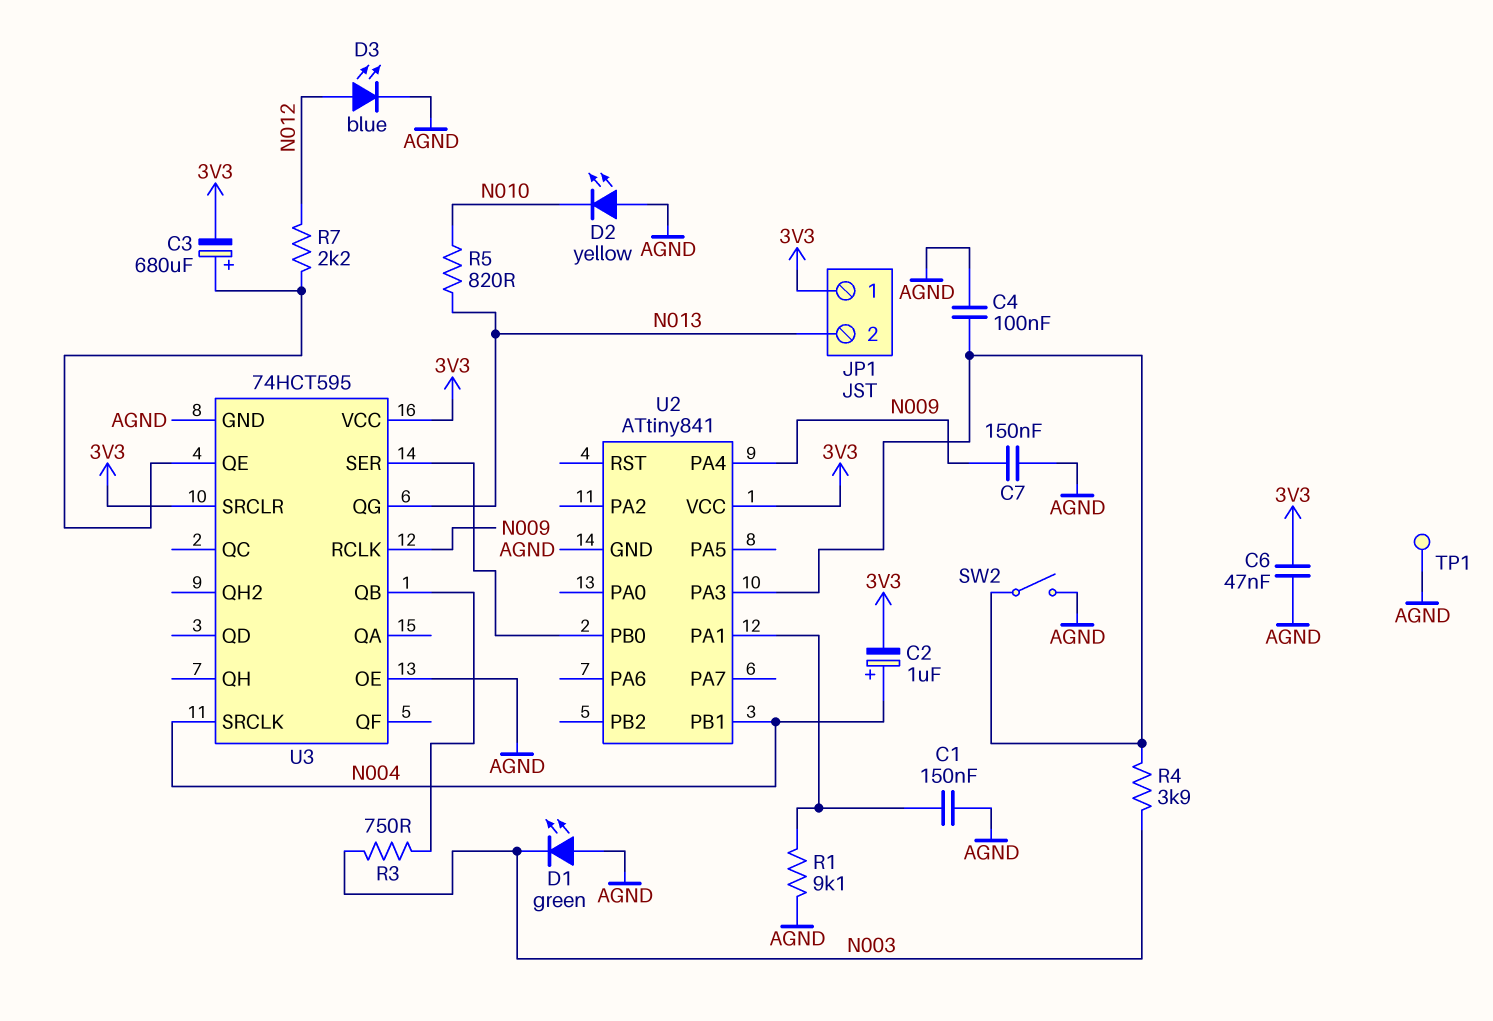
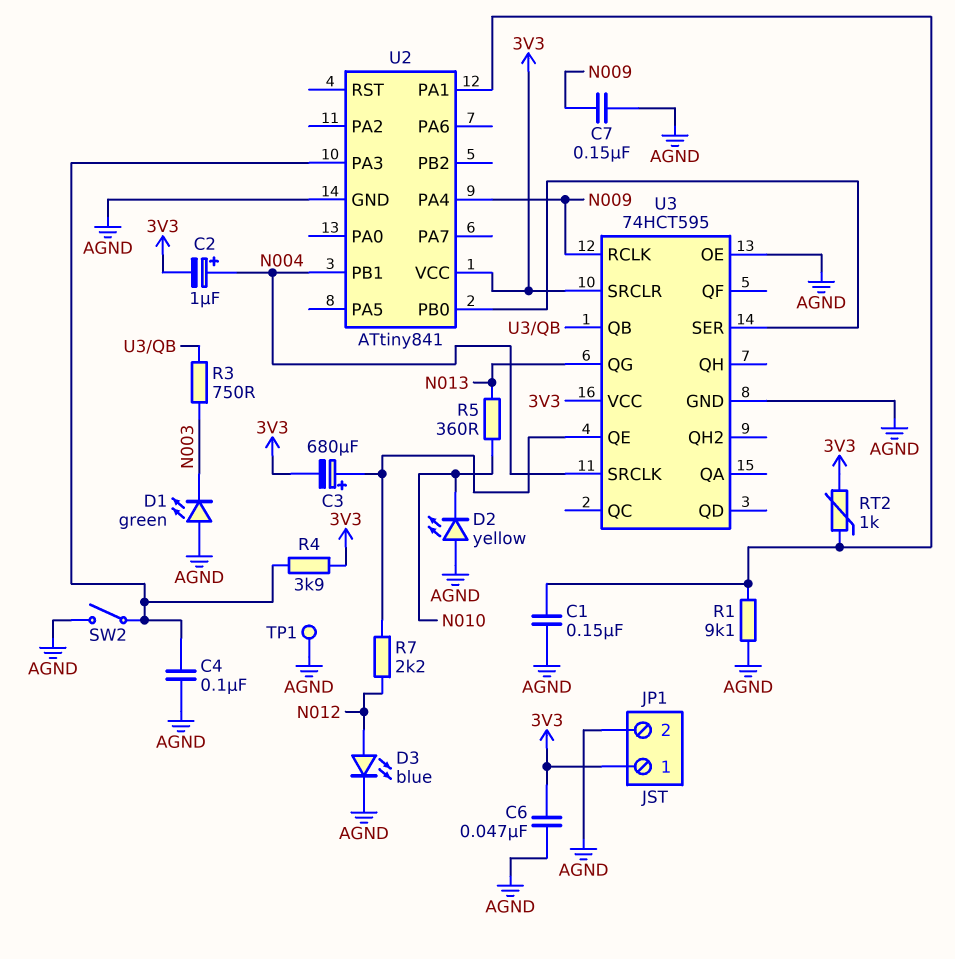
JP1 pin 2: N013 -> AGND
R4: 3.9k (N003, U2/PA3) -> 3.9k (3V3, U2/PA3)
R5: 820 (N010, N013) -> 360 (N010, N013)
RT2: none -> 1k (3V3, U2/PA1)

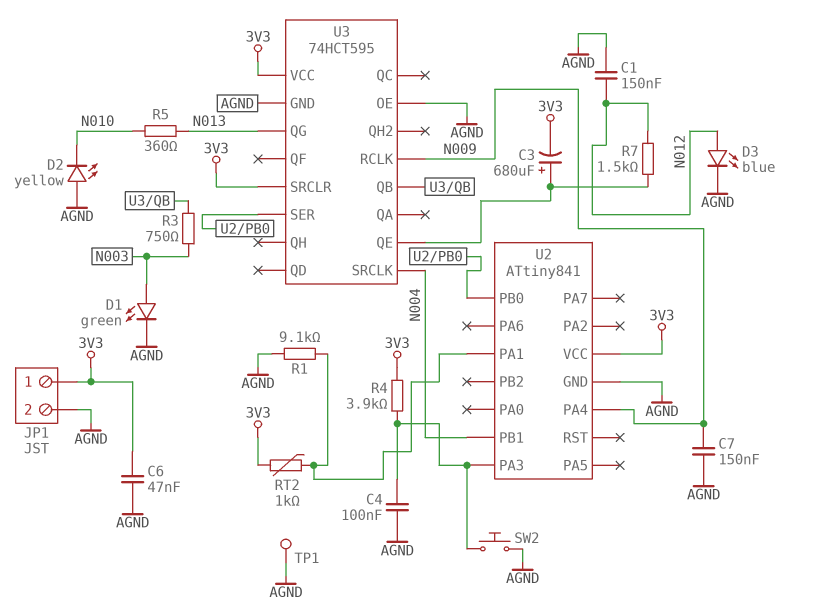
C1: 150nF (AGND, U2/PA1) -> 150nF (AGND, N012)
C2: 1uF (plus N004, minus 3V3) -> none
D1: LED green (A AGND, K N003) -> LED green (A N003, K AGND)
R7: 2.2k (N012, U3/QE) -> 1.5k (N012, U3/QE)
SW2: switch (AGND, U2/PA3) -> button (AGND, U2/PA3)

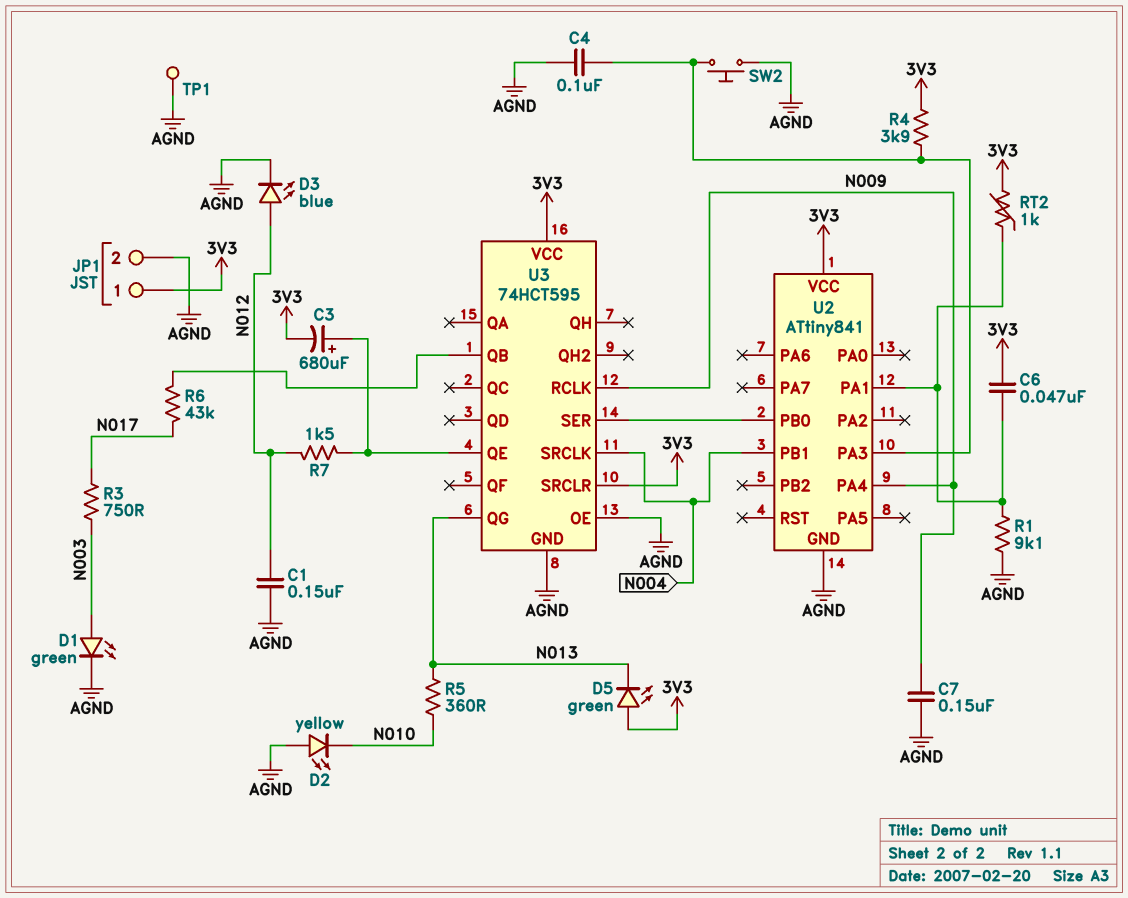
C6: 47nF (3V3, AGND) -> 47nF (3V3, U2/PA1)
D5: none -> LED green (A 3V3, K N013)
R3: 750 (N003, U3/QB) -> 750 (N003, N017)
R6: none -> 43k (N017, U3/QB)

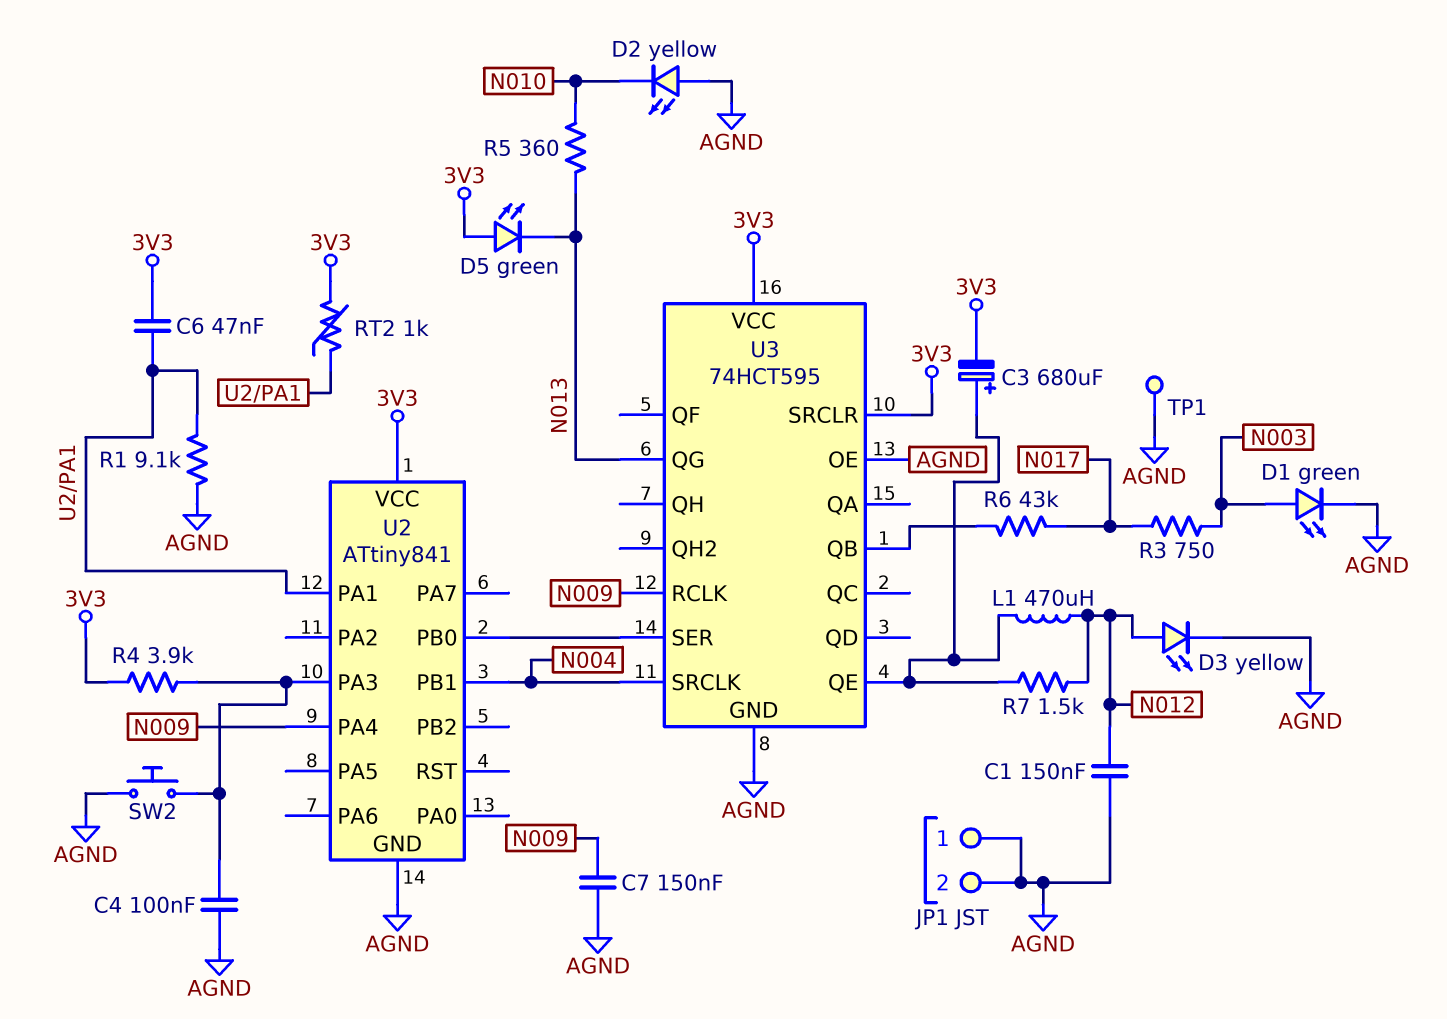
D3: LED blue (A N012, K AGND) -> LED yellow (A N012, K AGND)
JP1 pin 1: 3V3 -> AGND
L1: none -> 470uH (N012, U3/QE)

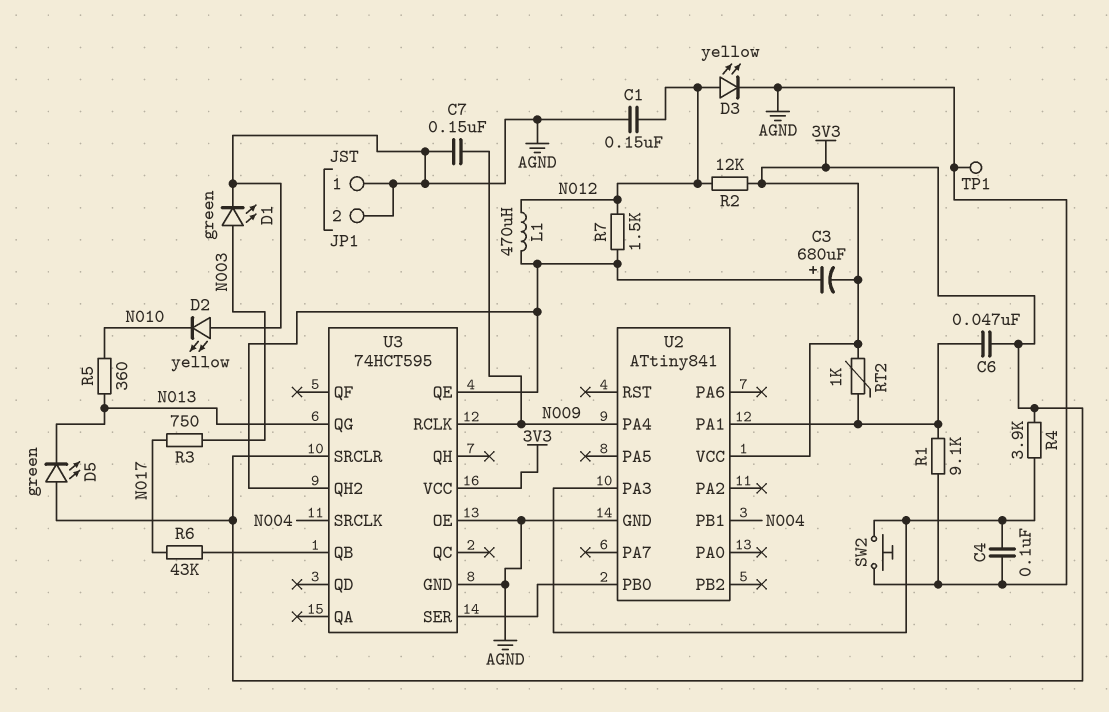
R2: none -> 12k (3V3, N012)
U3 pin QH2: none -> U3/QE

